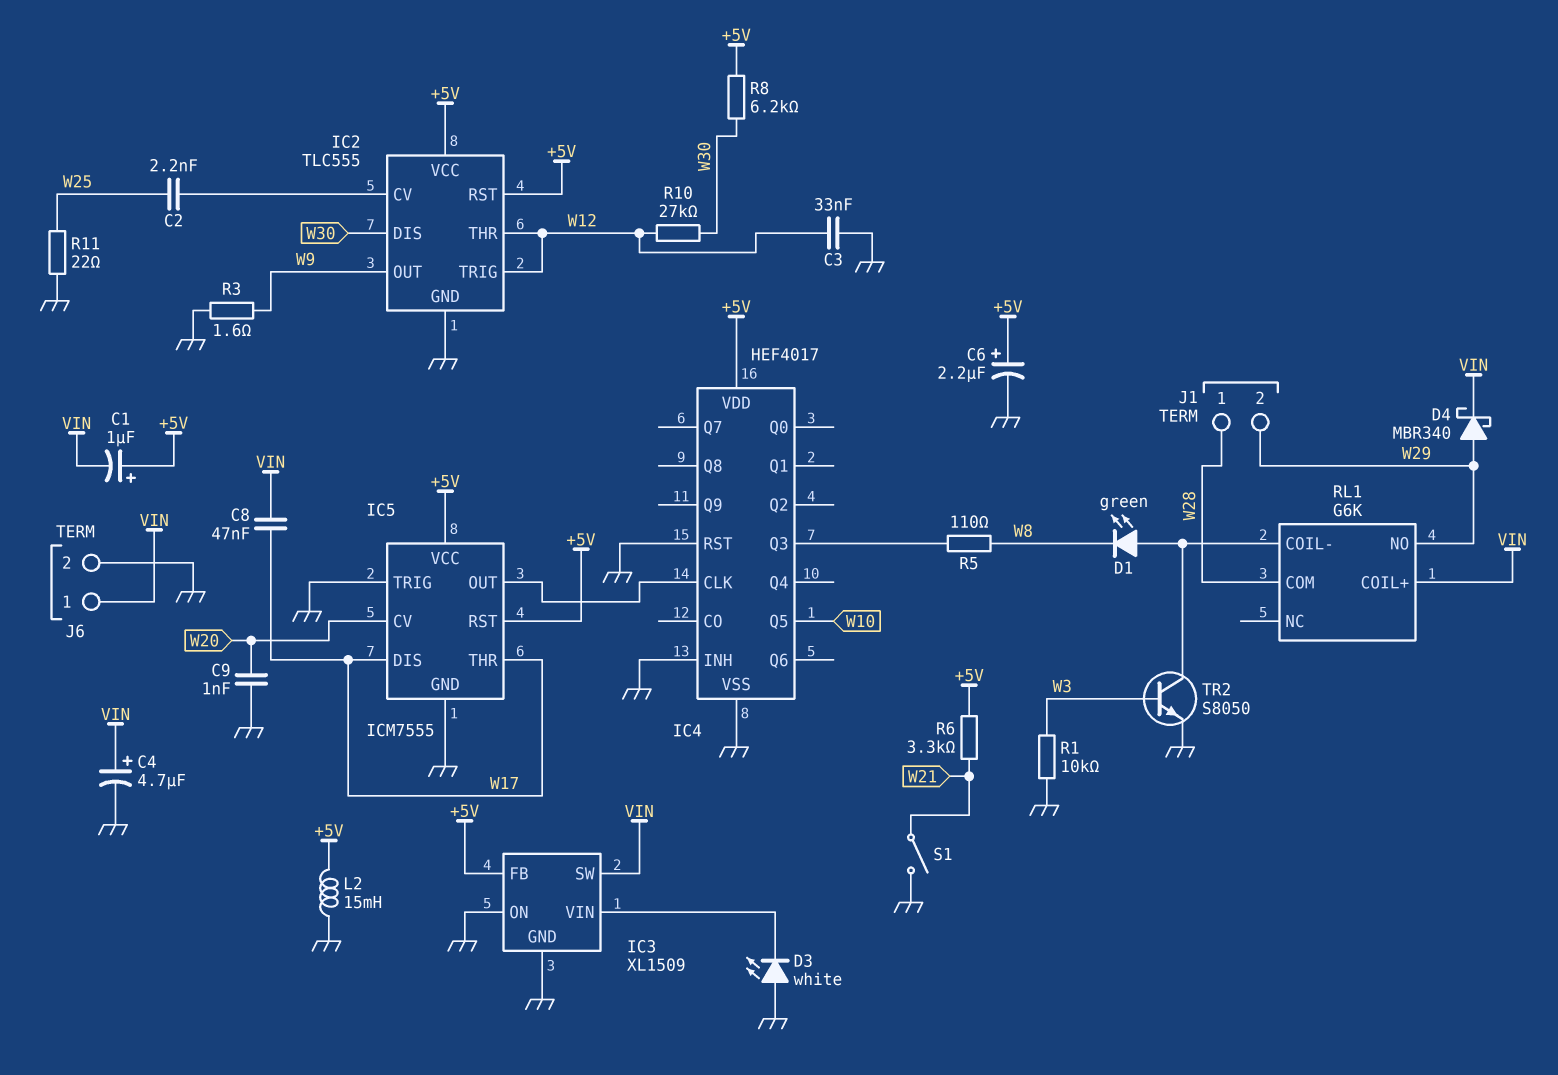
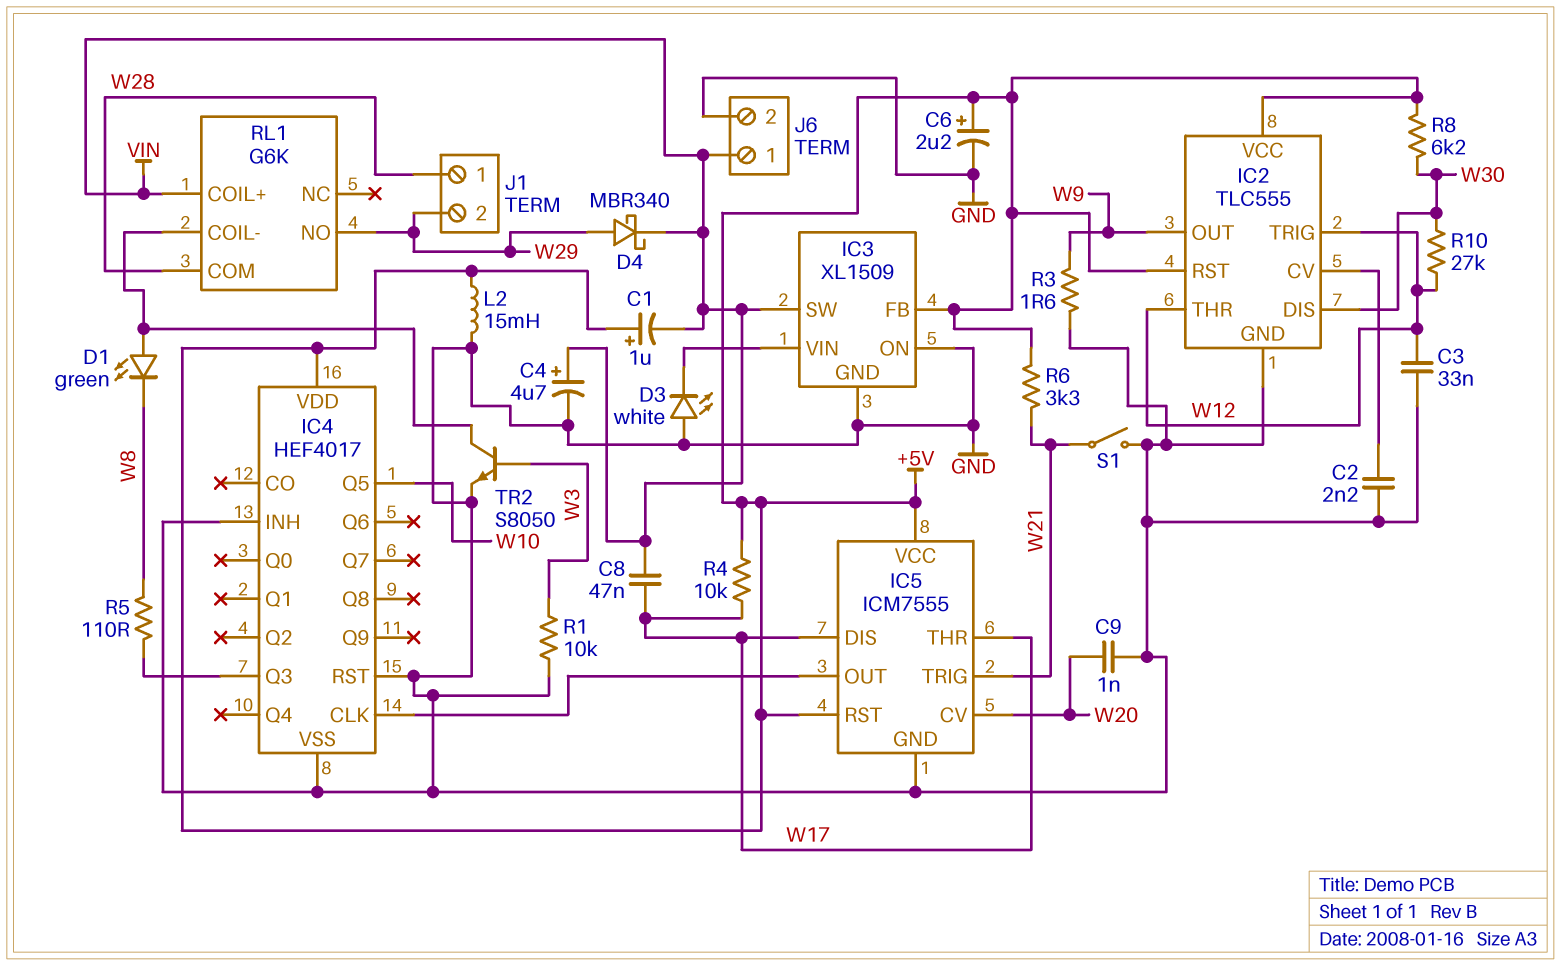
C2: 2.2nF (IC2/CV, W25) -> 2.2nF (GND, IC2/CV)
IC5 pin TRIG: GND -> W21
R4: none -> 10k (+5V, W17)
R11: 22 (GND, W25) -> none

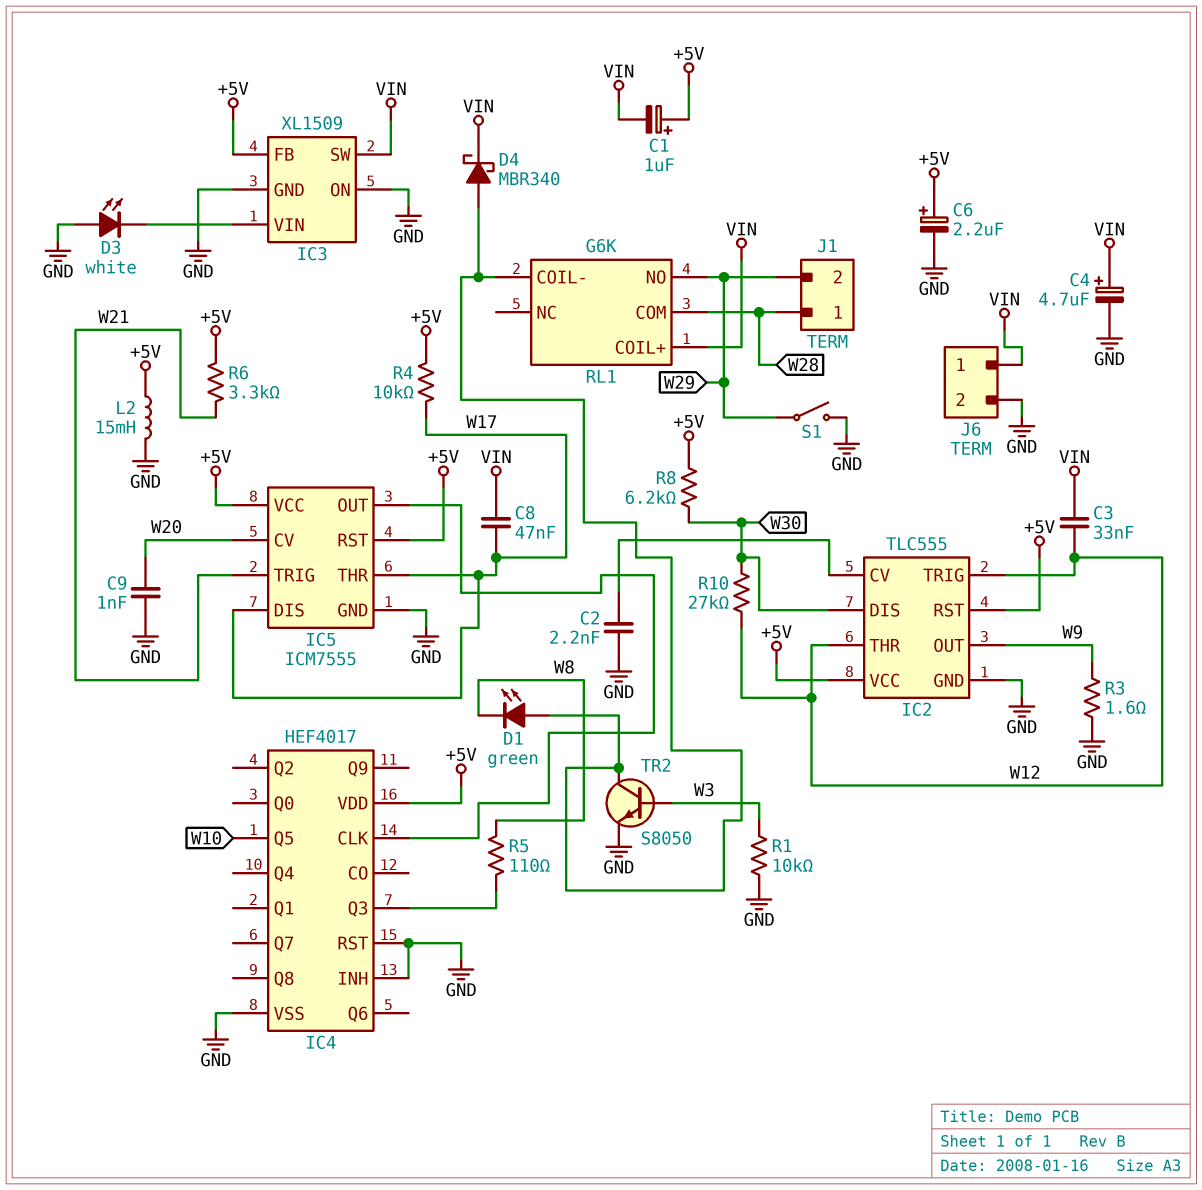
C3: 33nF (GND, W12) -> 33nF (VIN, W12)
D4: schottky MBR340 (A W29, K VIN) -> schottky MBR340 (A RL1/COIL-, K VIN)
S1: switch (GND, W21) -> switch (GND, W29)

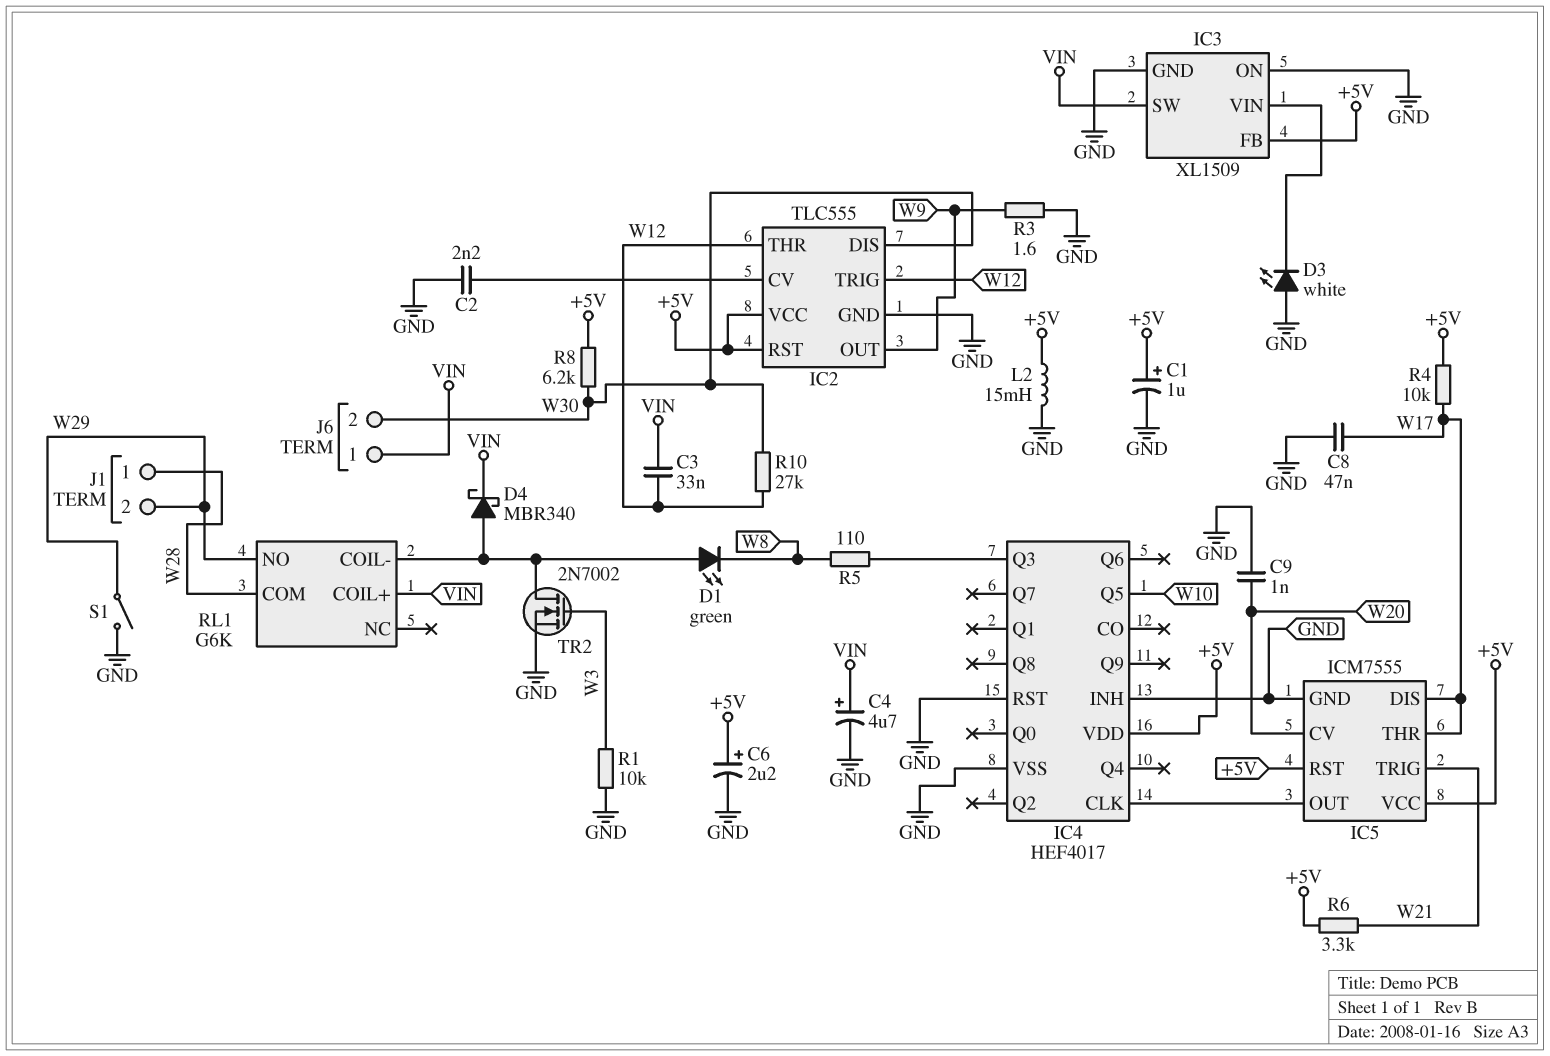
C1: 1uF (plus +5V, minus VIN) -> 1uF (plus +5V, minus GND)
C8: 47nF (VIN, W17) -> 47nF (GND, W17)
J6 pin 2: GND -> W30
TR2: NPN S8050 (B W3, C RL1/COIL-, E GND) -> NMOS 2N7002 (G W3, D RL1/COIL-, S GND)

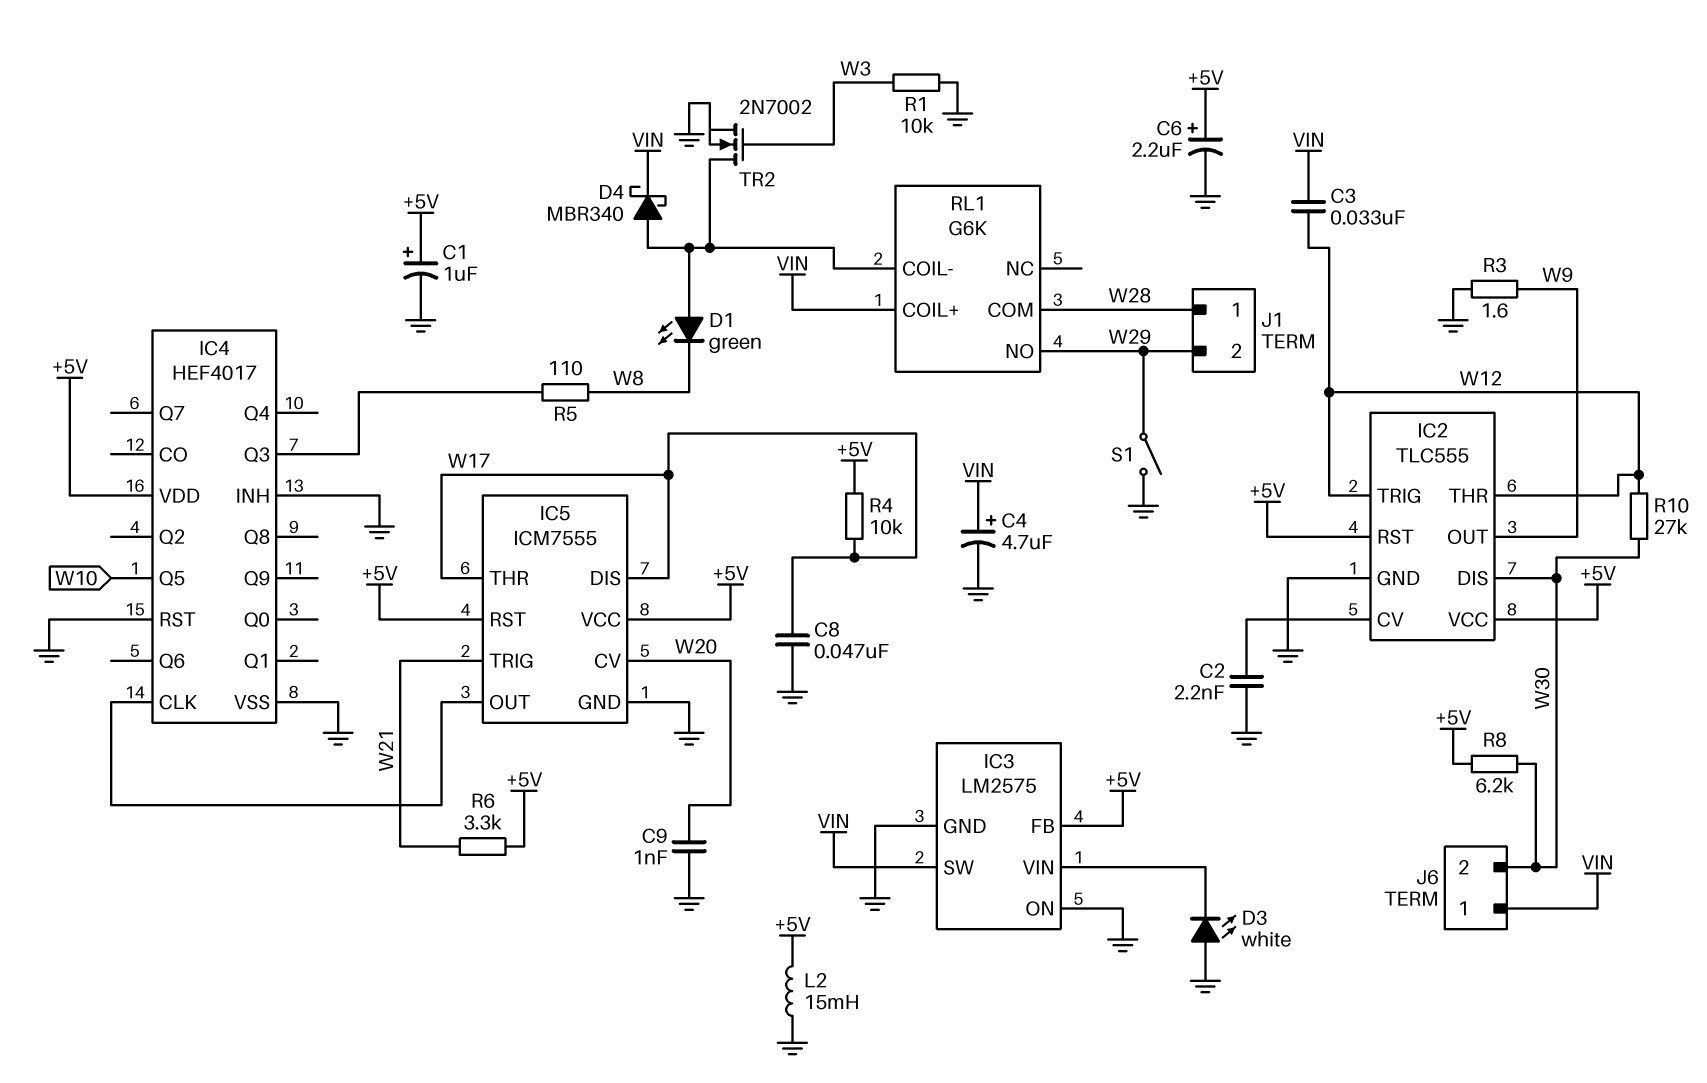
IC3: XL1509 -> LM2575

